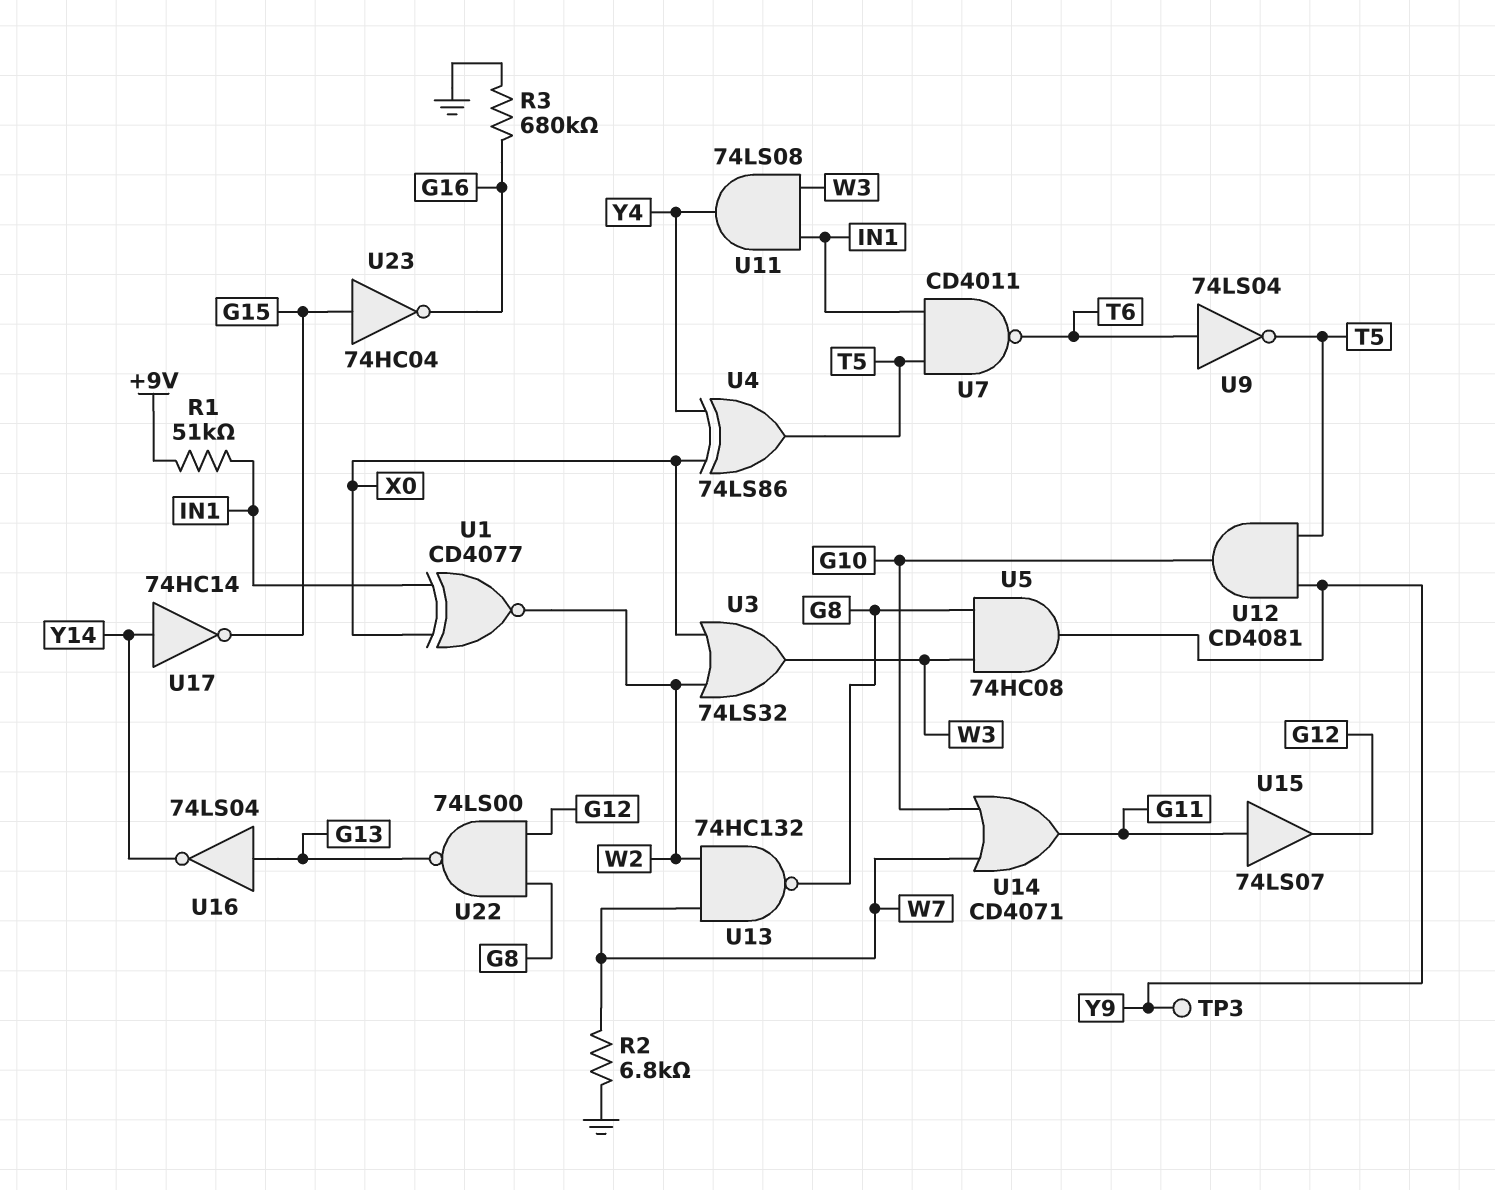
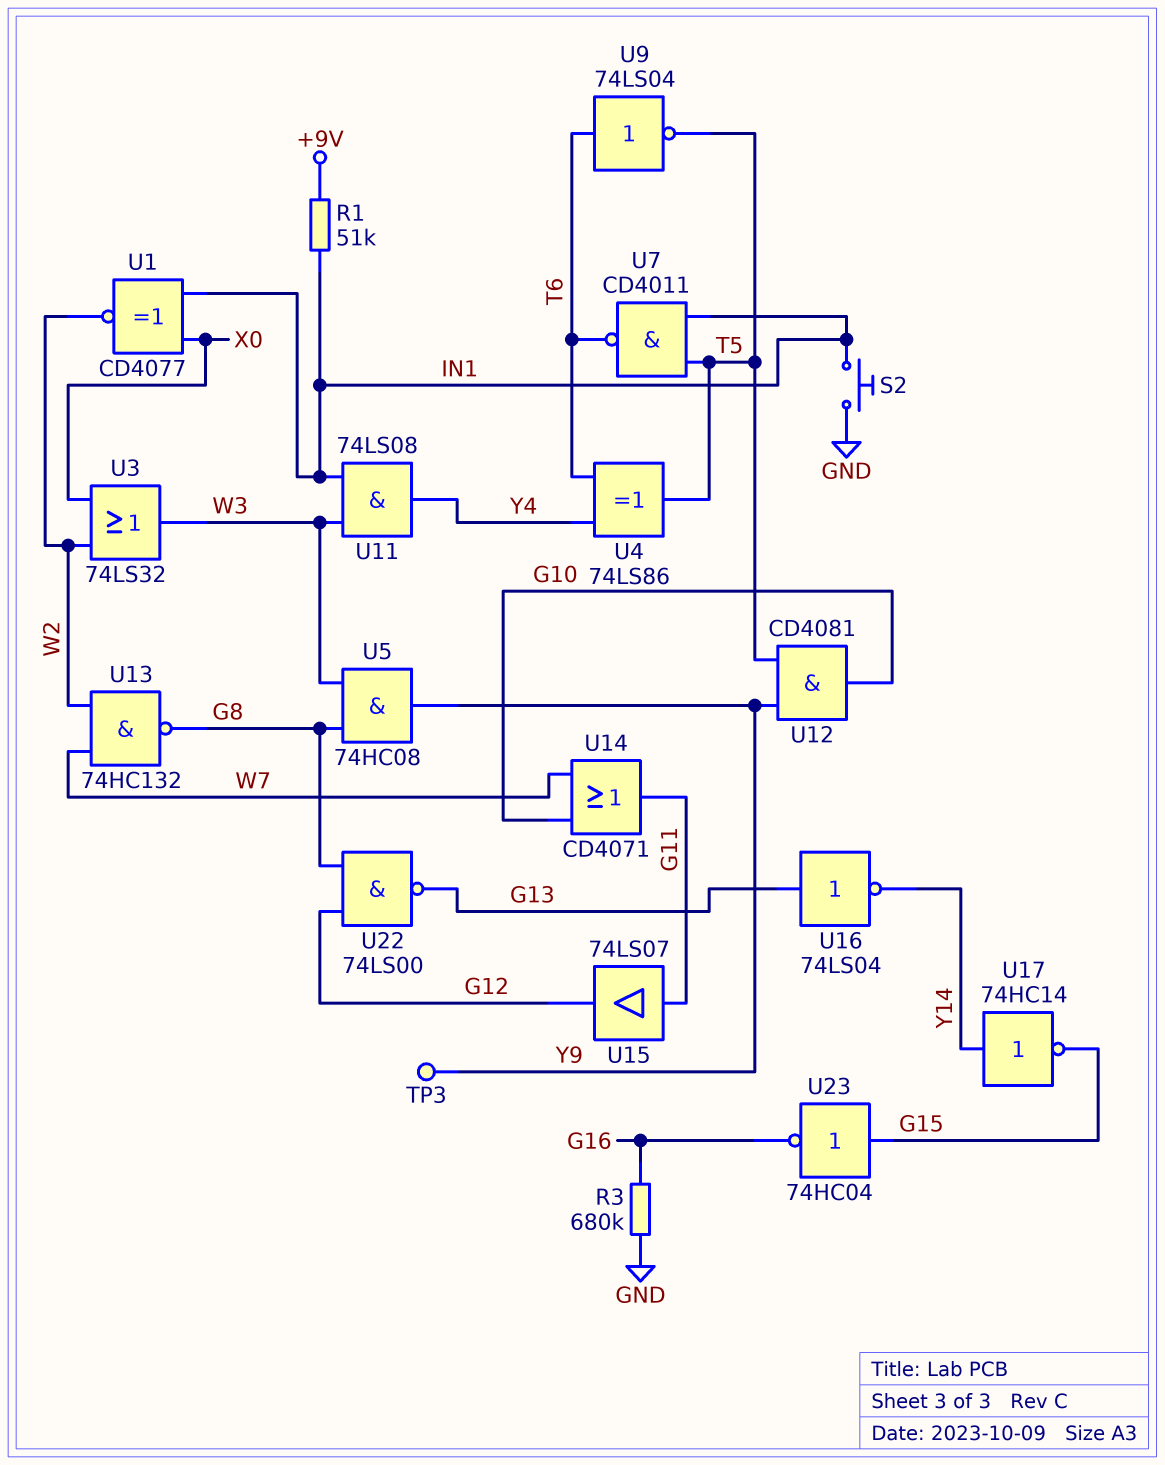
R2: 6.8k (GND, W7) -> none
S2: none -> button (GND, IN1)
U4: XOR 74LS86 (in X0, in Y4, out T5) -> XOR 74LS86 (in T6, in Y4, out T5)

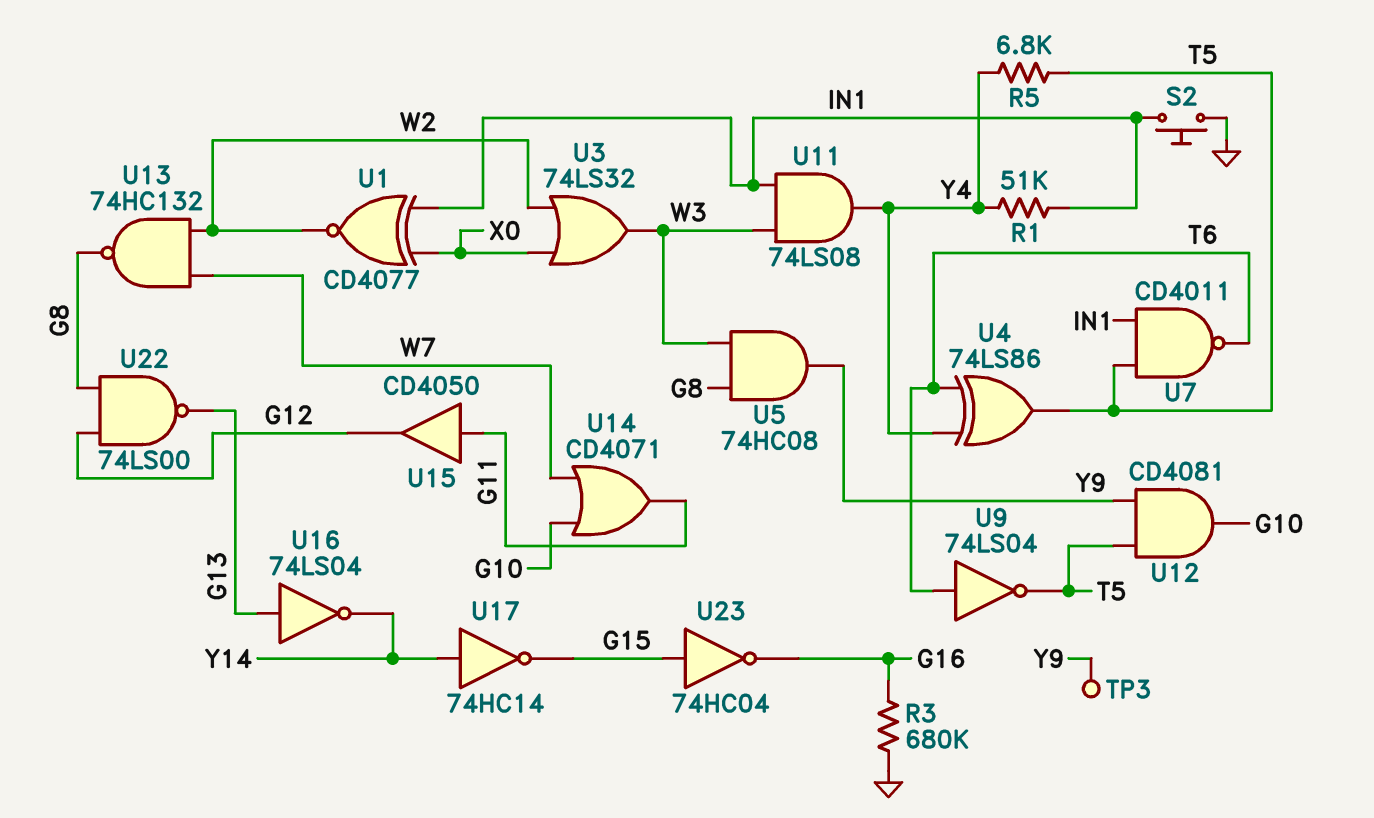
R1: 51k (+9V, IN1) -> 51k (IN1, Y4)
R5: none -> 6.8k (T5, Y4)
U15: buffer 74LS07 (in G11, out G12) -> buffer CD4050 (in G11, out G12)

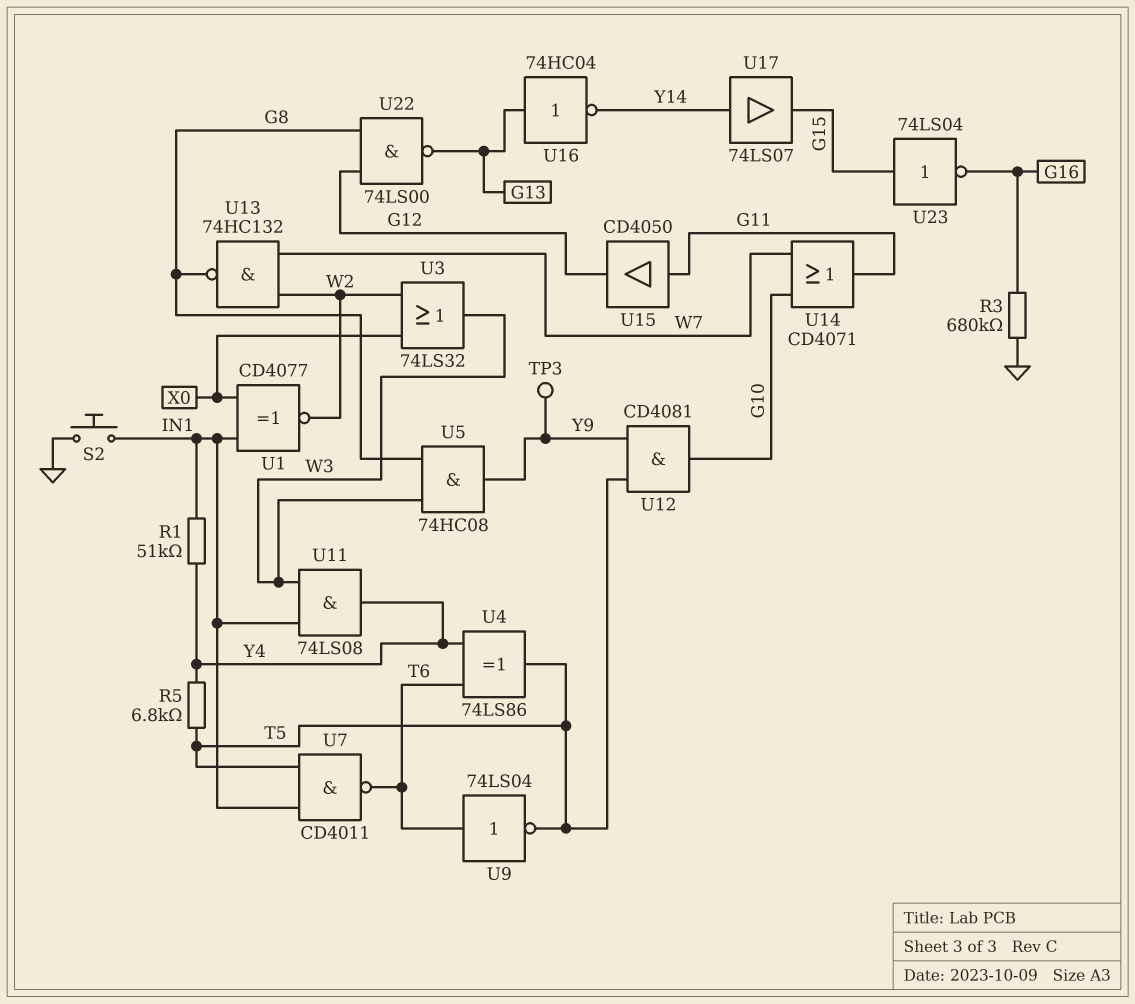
U16: NOT 74LS04 (in G13, out Y14) -> NOT 74HC04 (in G13, out Y14)
U17: NOT 74HC14 (in Y14, out G15) -> buffer 74LS07 (in Y14, out G15)
U23: NOT 74HC04 (in G15, out G16) -> NOT 74LS04 (in G15, out G16)

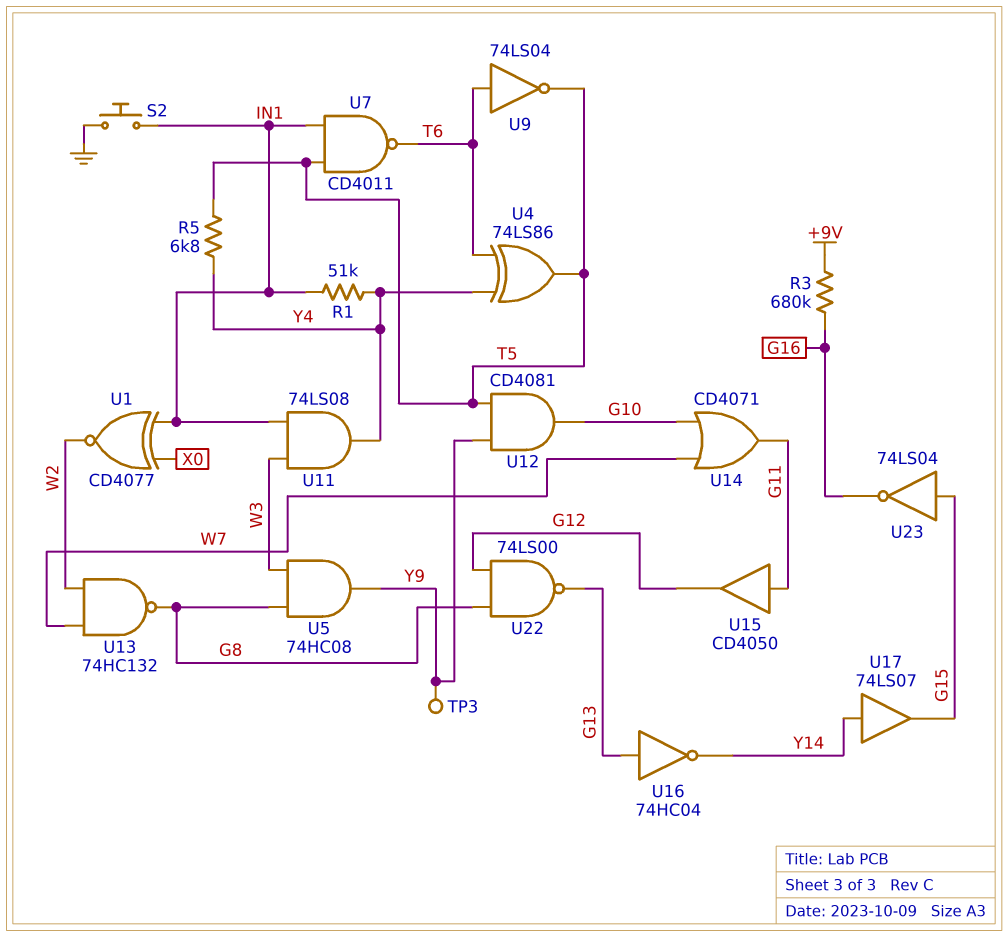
R3: 680k (G16, GND) -> 680k (+9V, G16)
U3: OR 74LS32 (in W2, in X0, out W3) -> none

